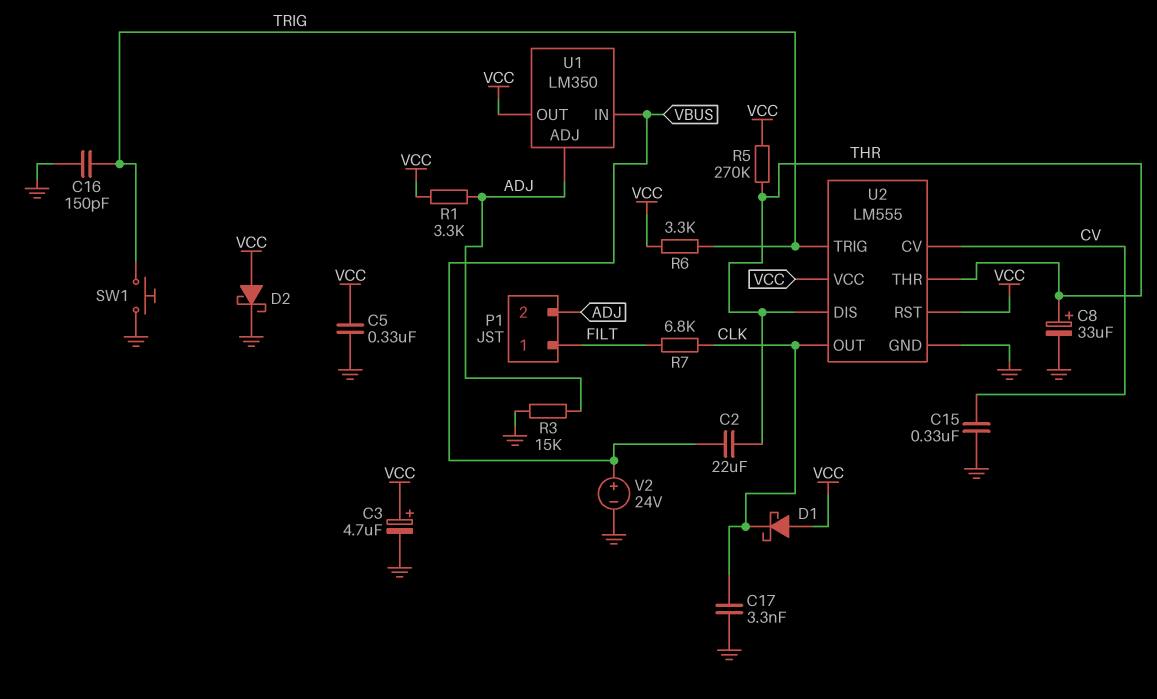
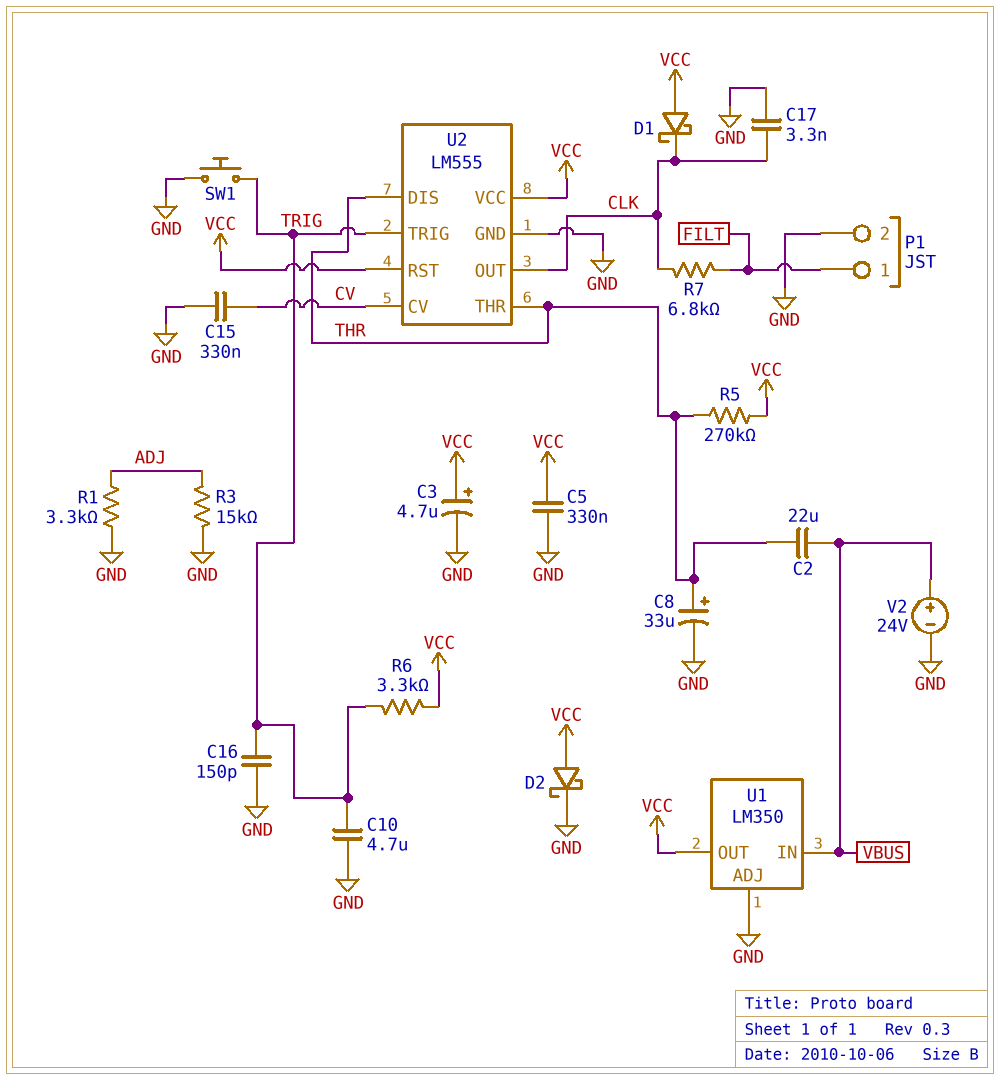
C10: none -> 4.7uF (GND, TRIG)
P1 pin 2: ADJ -> GND
R1: 3.3k (ADJ, VCC) -> 3.3k (ADJ, GND)
U1 pin ADJ: ADJ -> GND

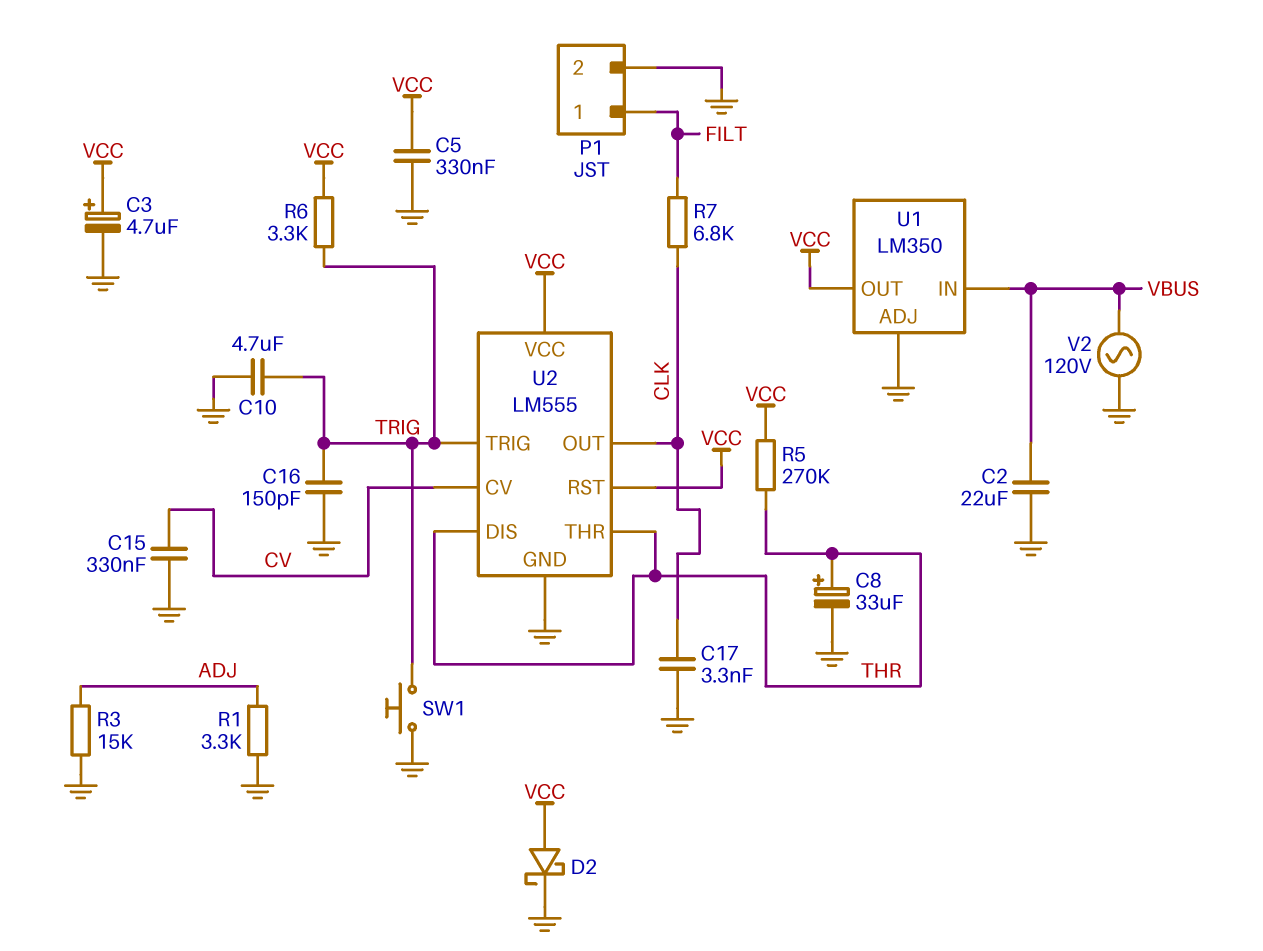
C2: 22uF (THR, VBUS) -> 22uF (GND, VBUS)
D1: schottky (A VCC, K CLK) -> none
V2: 24V (plus VBUS, minus GND) -> AC 120V (GND, VBUS)

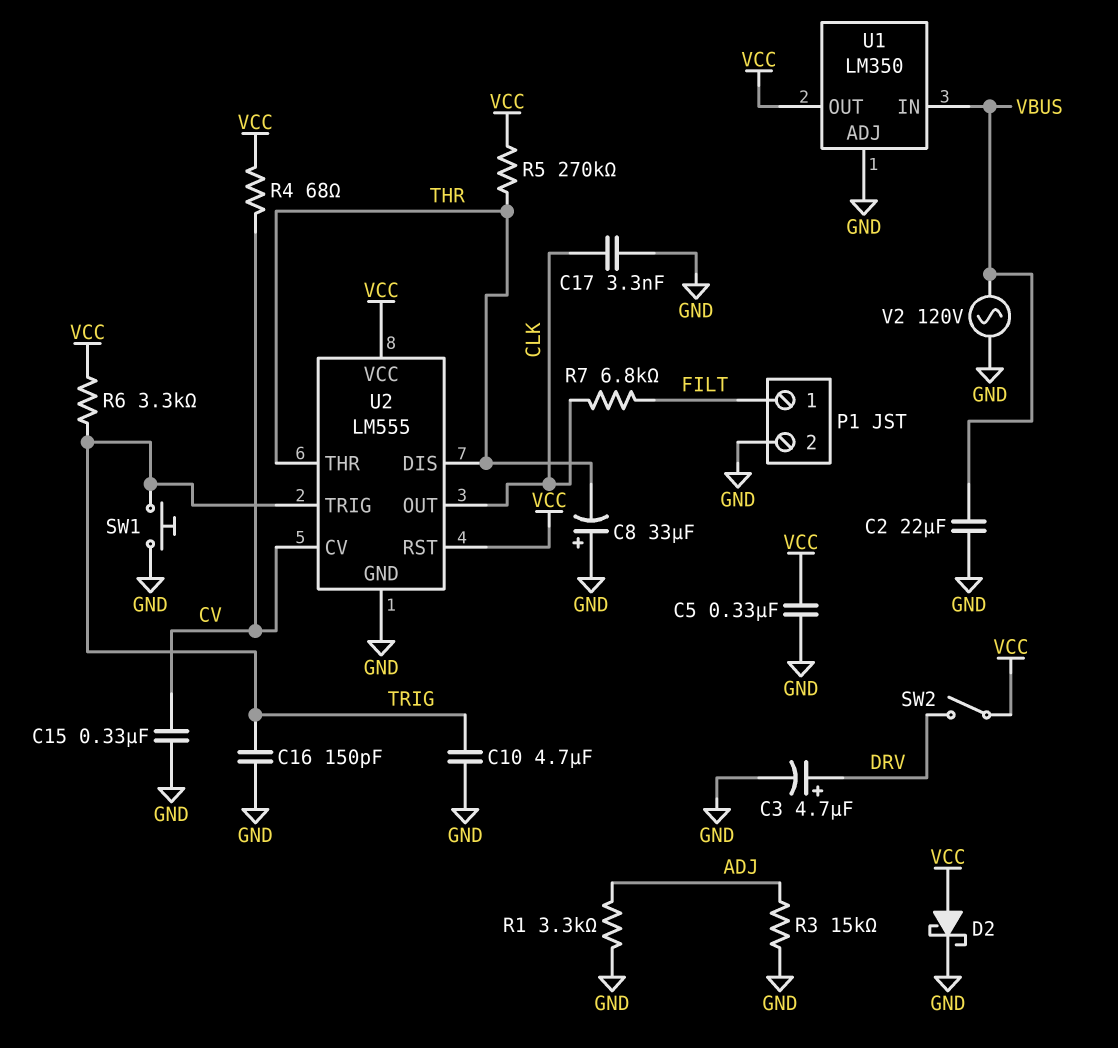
C3: 4.7uF (plus VCC, minus GND) -> 4.7uF (plus DRV, minus GND)
C8: 33uF (plus THR, minus GND) -> 33uF (plus GND, minus THR)
R4: none -> 68 (CV, VCC)
SW2: none -> switch (DRV, VCC)

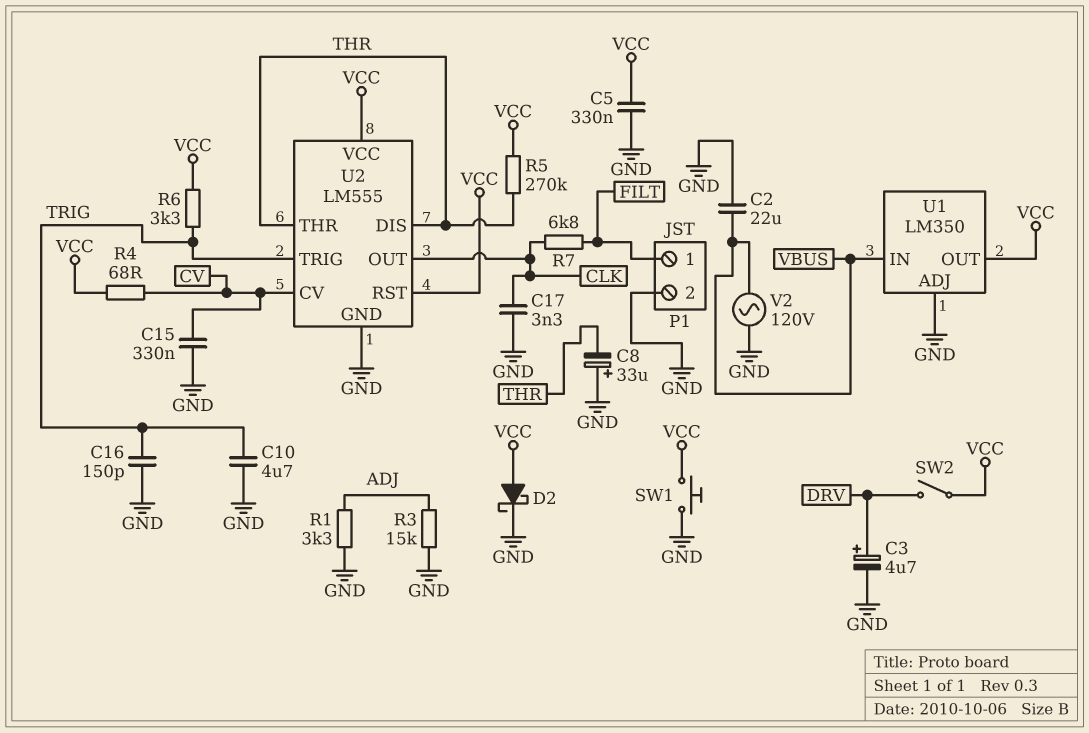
SW1: button (GND, TRIG) -> button (GND, VCC)

